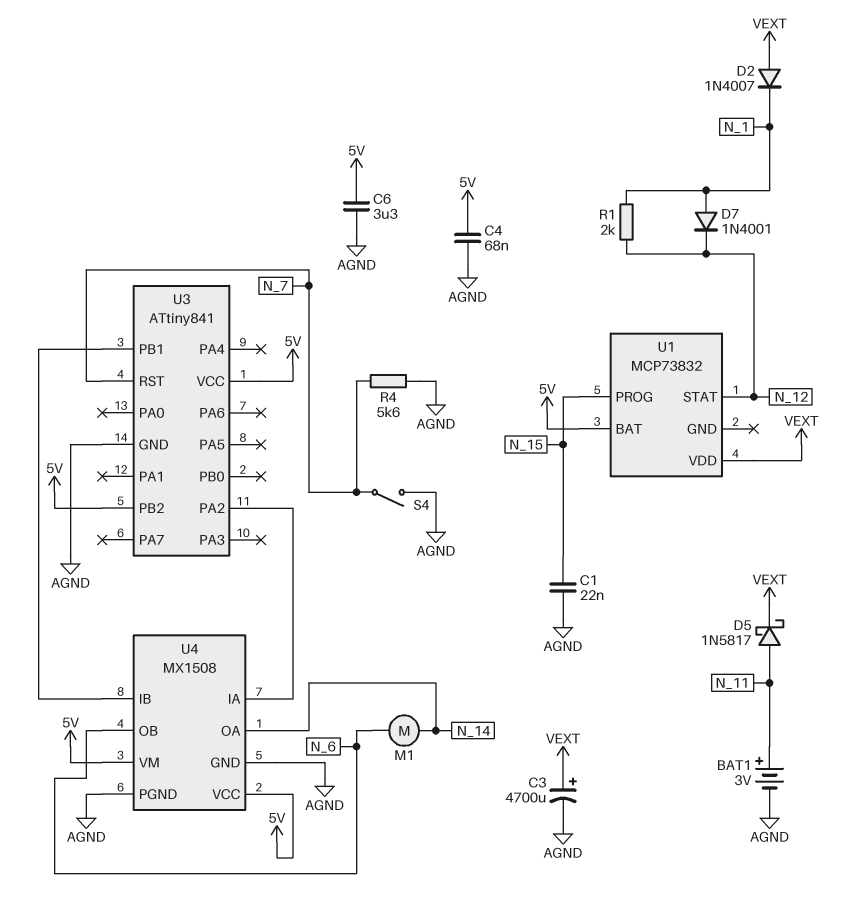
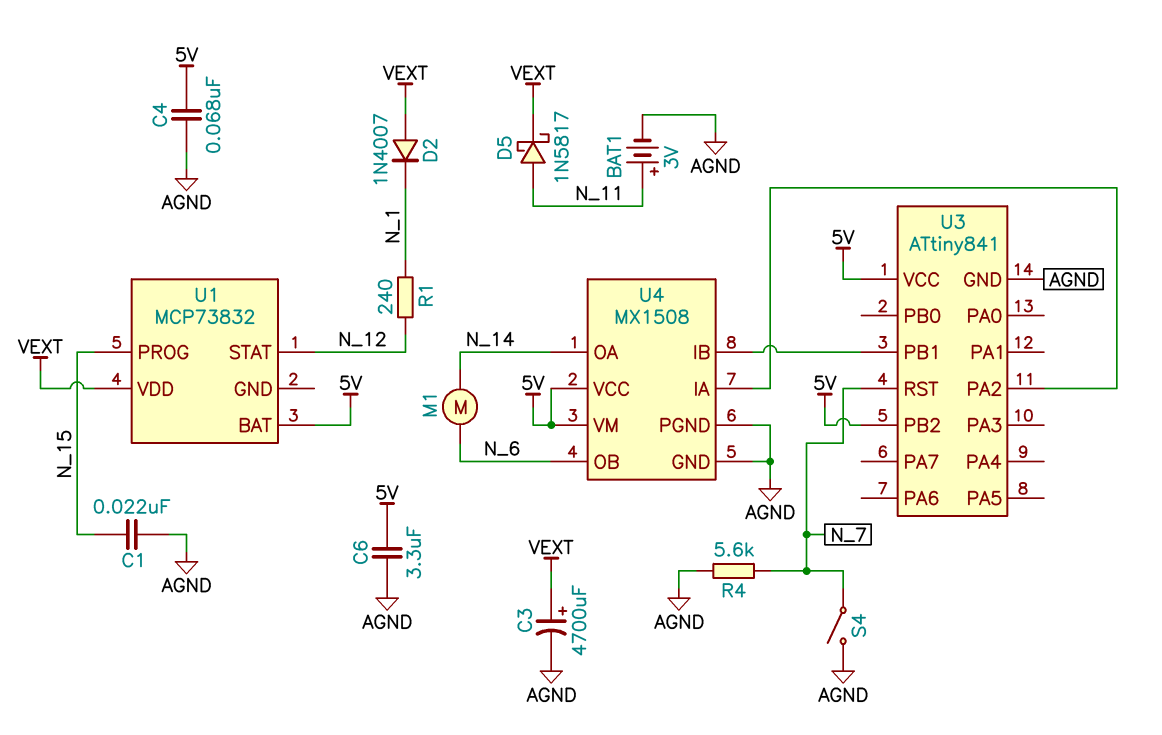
D7: diode 1N4001 (A N_1, K N_12) -> none
R1: 2k (N_1, N_12) -> 240 (N_1, N_12)

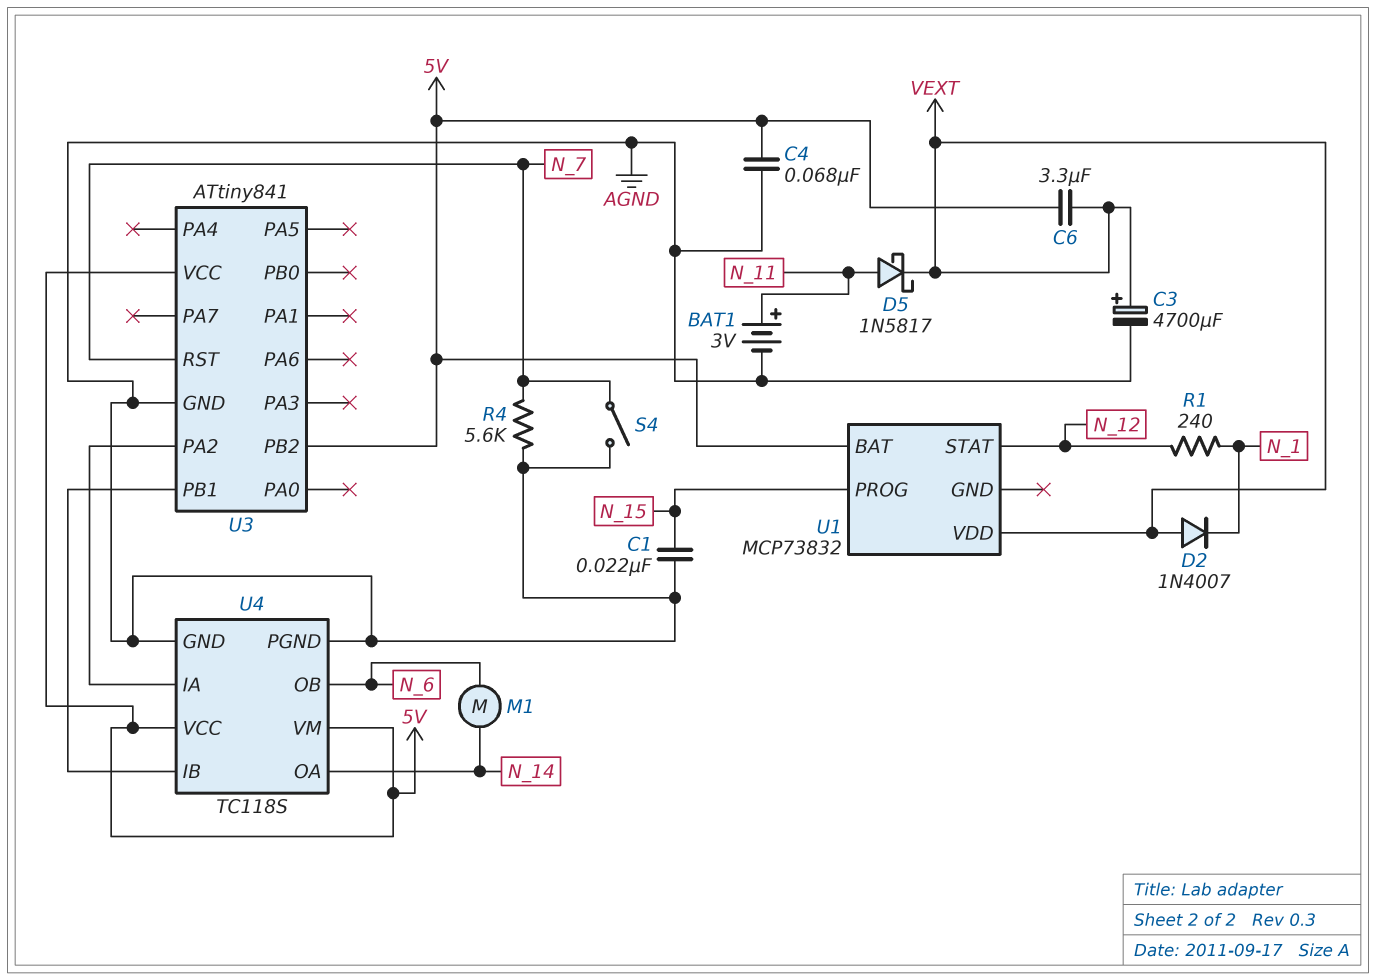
C6: 3.3uF (5V, AGND) -> 3.3uF (5V, VEXT)
U4: MX1508 -> TC118S

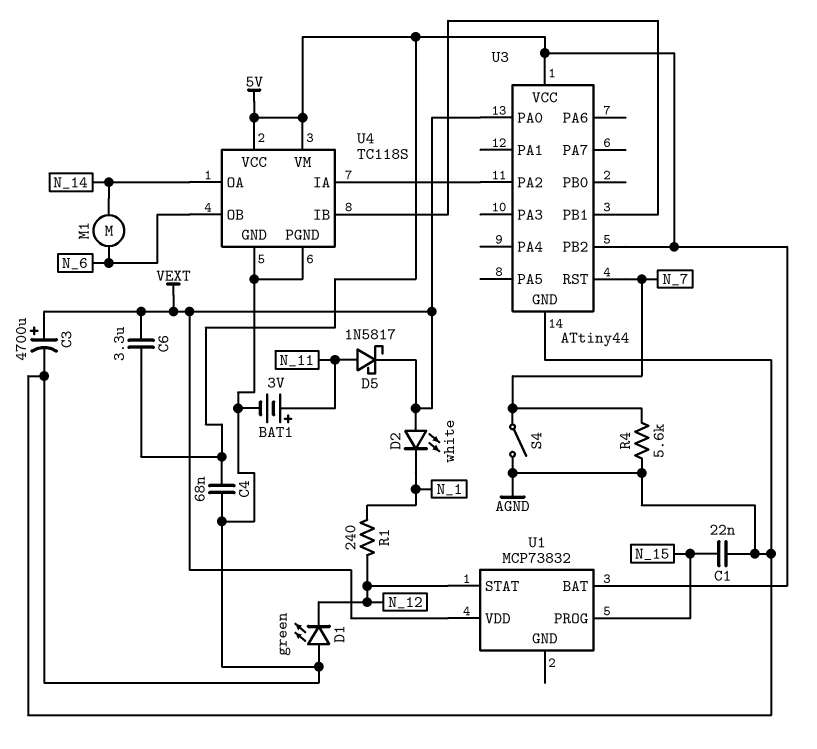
D1: none -> LED green (A AGND, K N_12)
D2: diode 1N4007 (A VEXT, K N_1) -> LED white (A VEXT, K N_1)
U3: ATtiny841 -> ATtiny44
U3 pin PA0: none -> VEXT

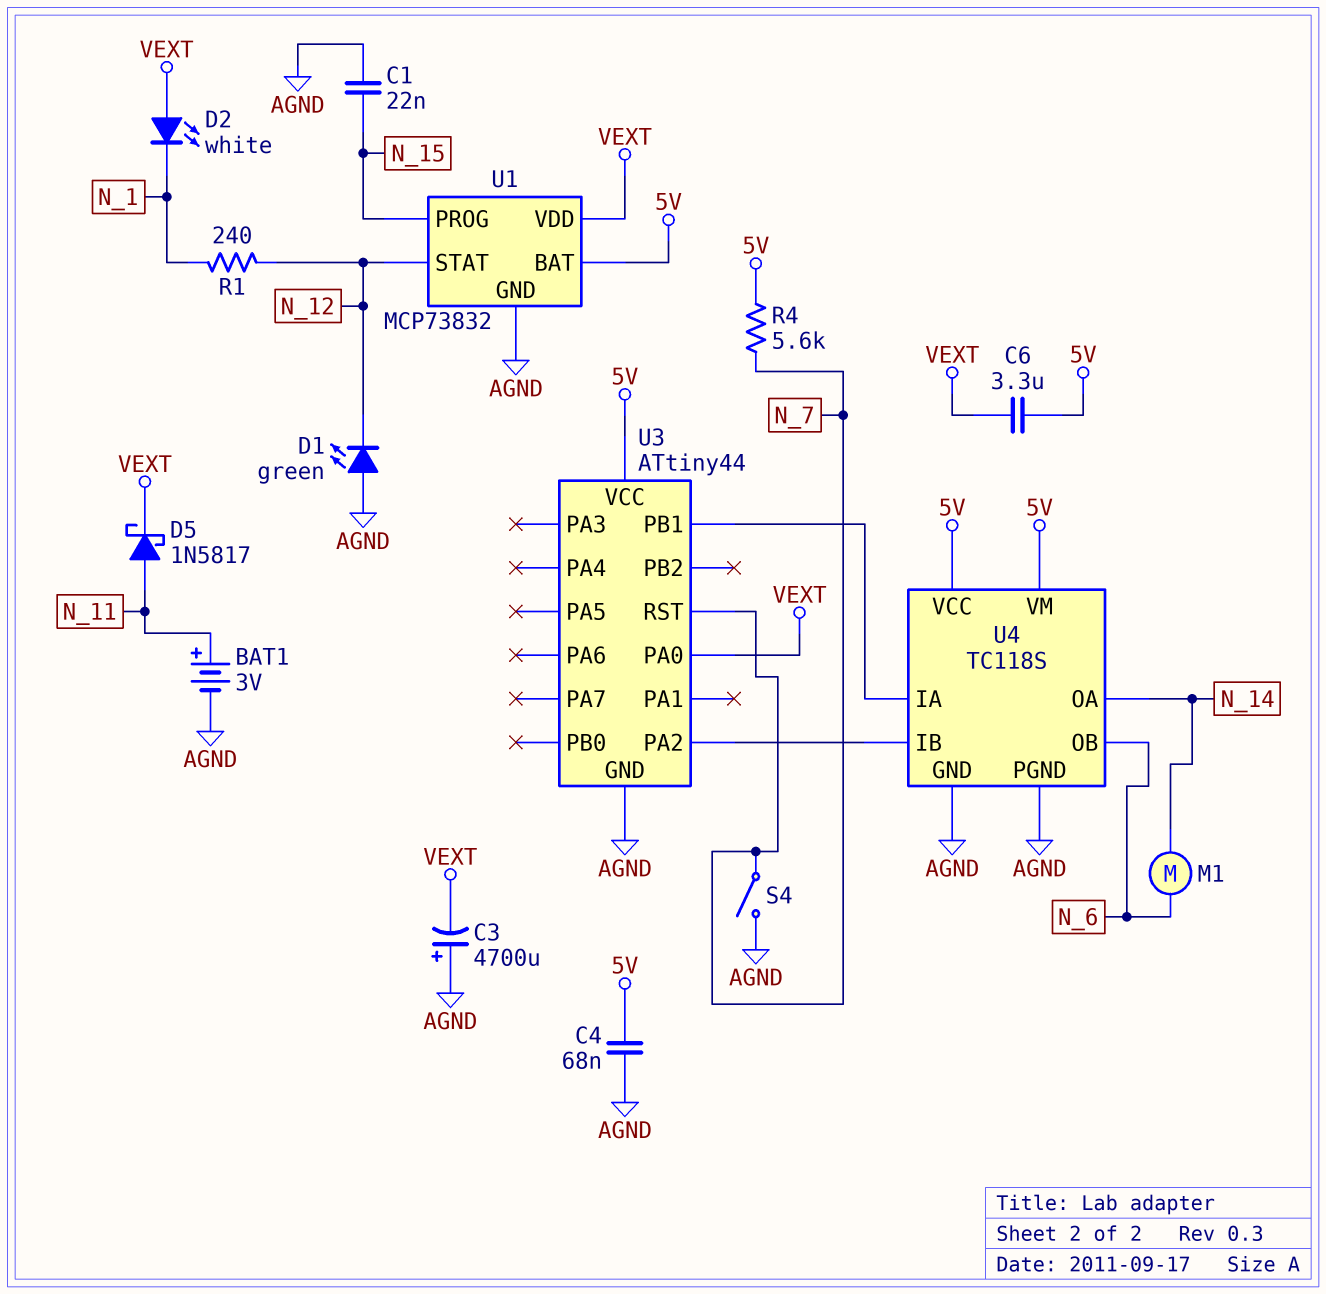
C3: 4700uF (plus VEXT, minus AGND) -> 4700uF (plus AGND, minus VEXT)
R4: 5.6k (AGND, N_7) -> 5.6k (5V, N_7)
U1 pin GND: none -> AGND
U3 pin PB2: 5V -> none
U4 pin IA: U3/PA2 -> U3/PB1
U4 pin IB: U3/PB1 -> U3/PA2

